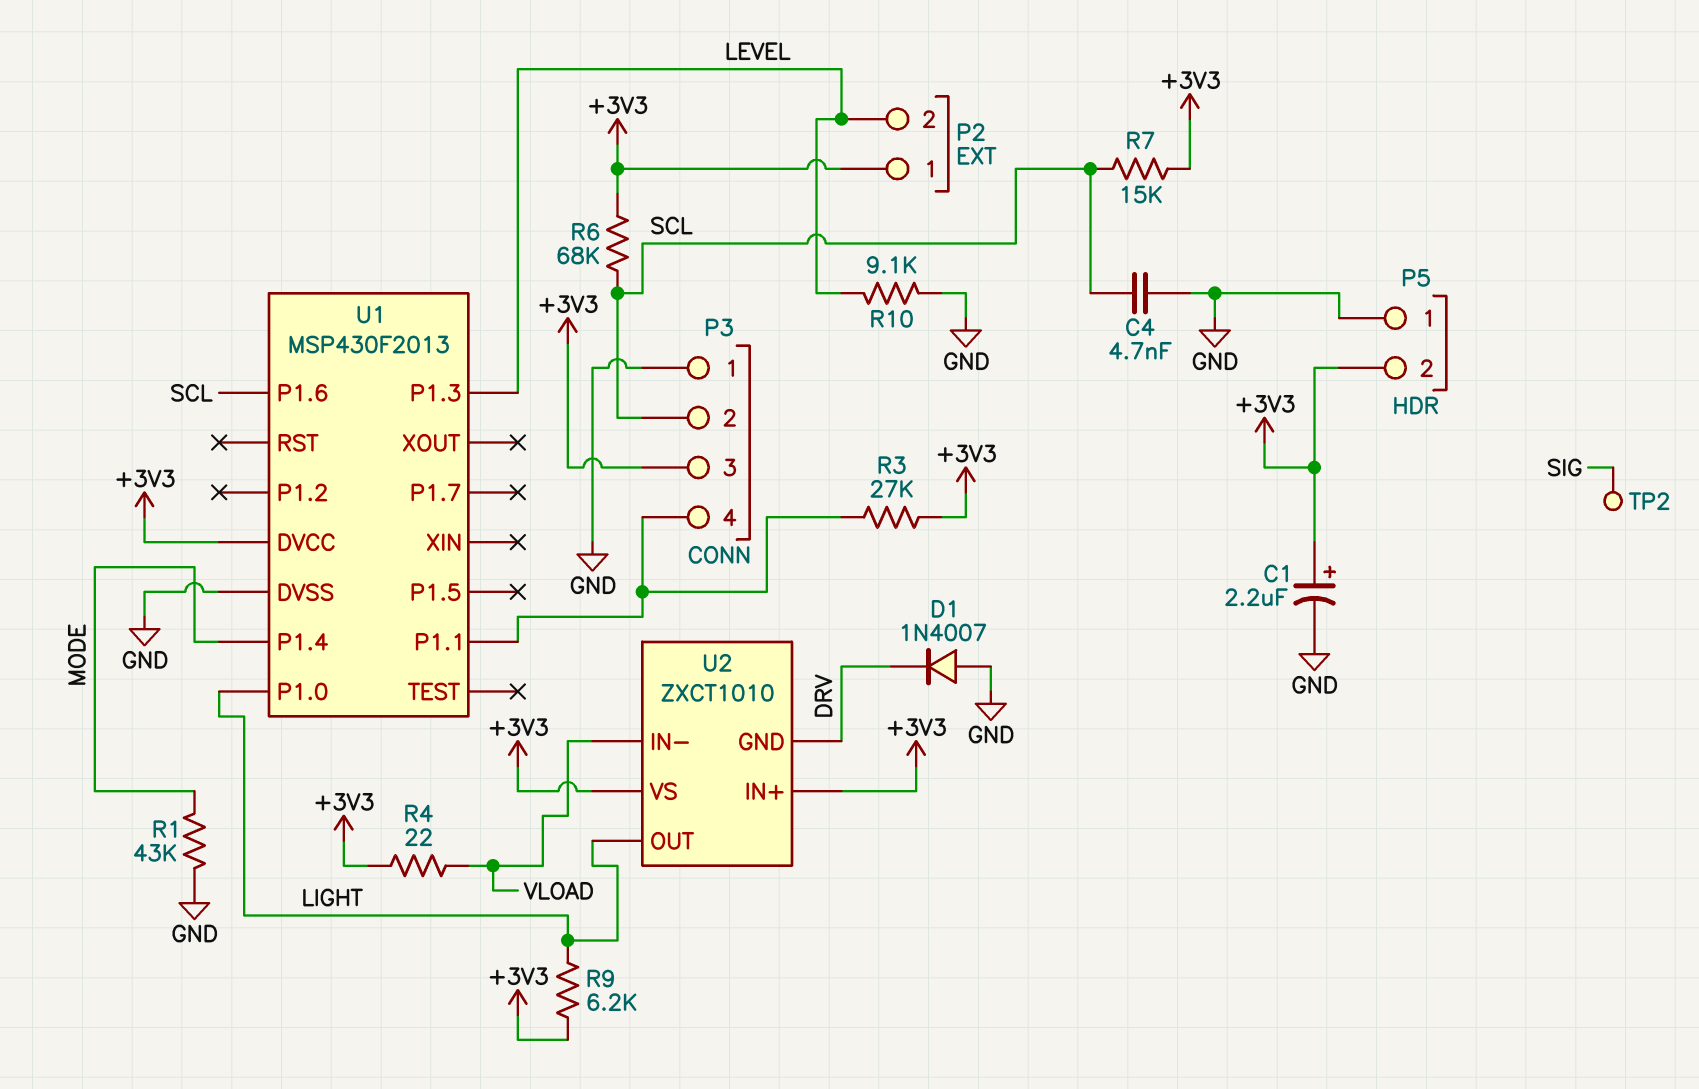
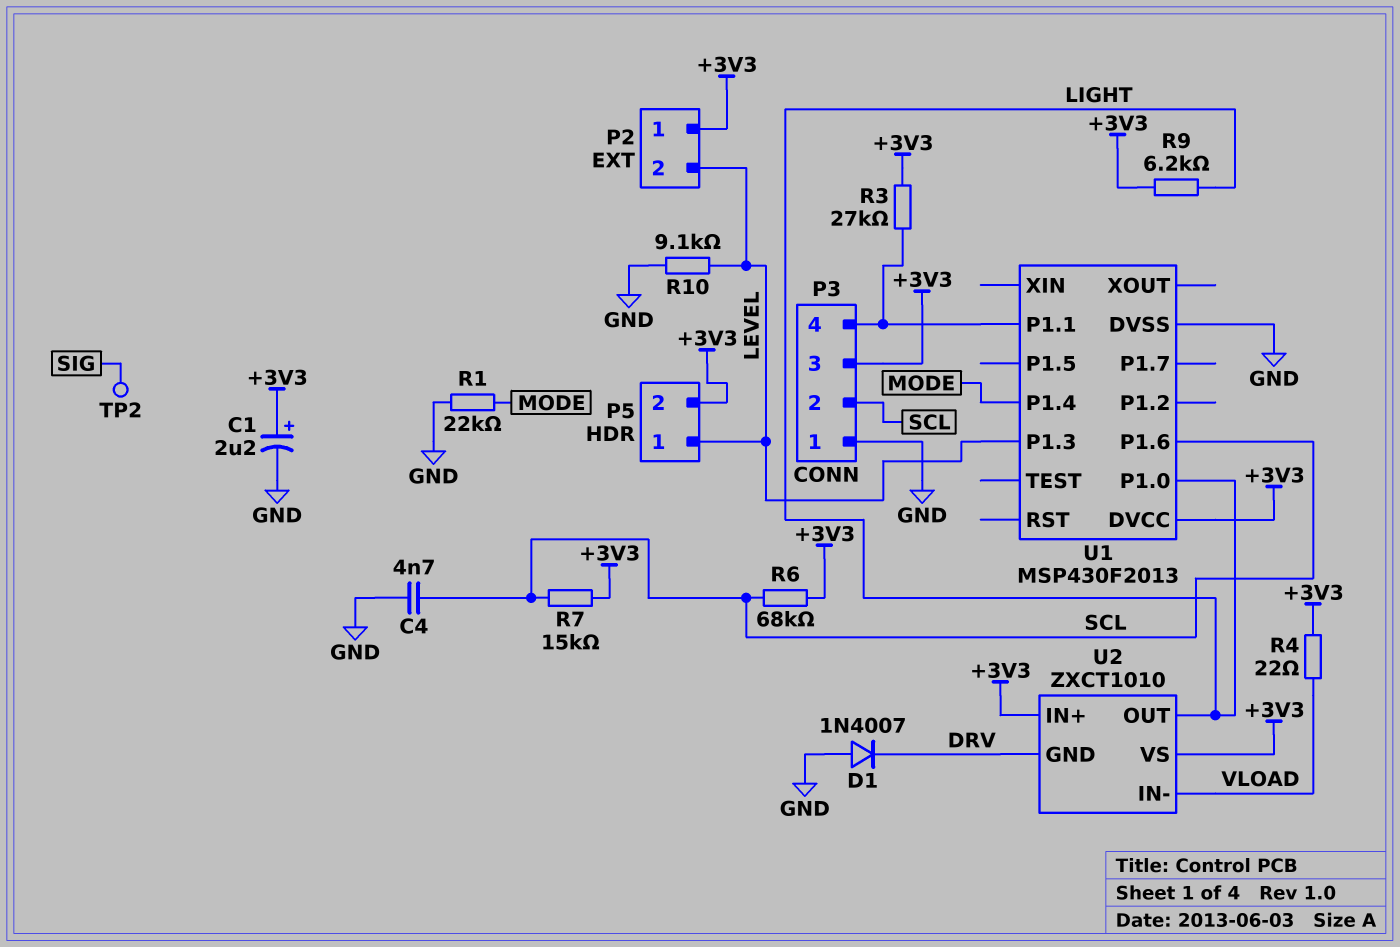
P5 pin 1: GND -> LEVEL
R1: 43k (GND, MODE) -> 22k (GND, MODE)

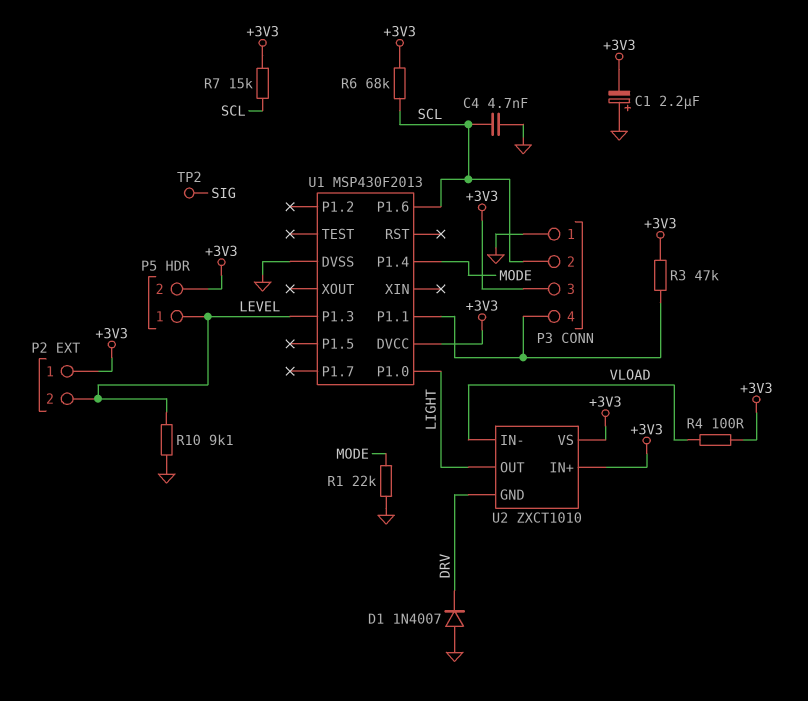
C1: 2.2uF (plus +3V3, minus GND) -> 2.2uF (plus GND, minus +3V3)
R3: 27k (+3V3, P3/4) -> 47k (+3V3, P3/4)
R4: 22 (+3V3, VLOAD) -> 100 (+3V3, VLOAD)
R9: 6.2k (+3V3, LIGHT) -> none

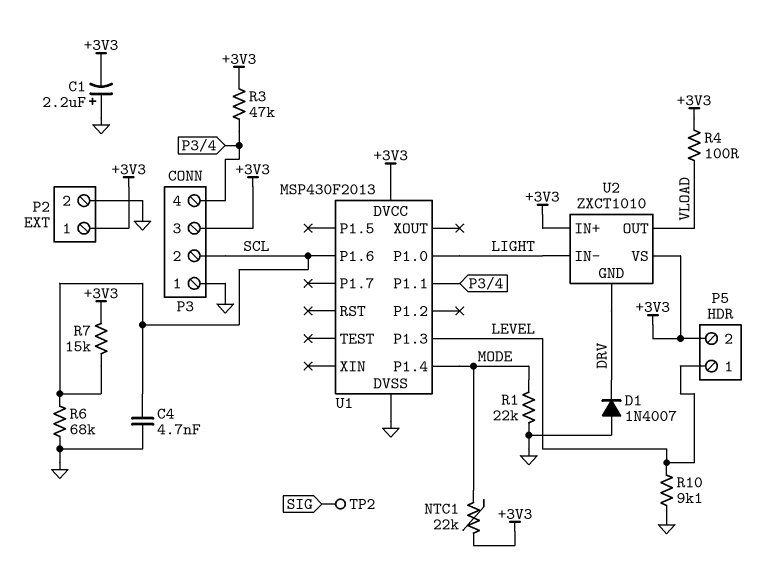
NTC1: none -> 22k (+3V3, MODE)
P2 pin 2: LEVEL -> GND
R6: 68k (+3V3, SCL) -> 68k (GND, SCL)
U2 pin IN-: VLOAD -> LIGHT
U2 pin OUT: LIGHT -> VLOAD

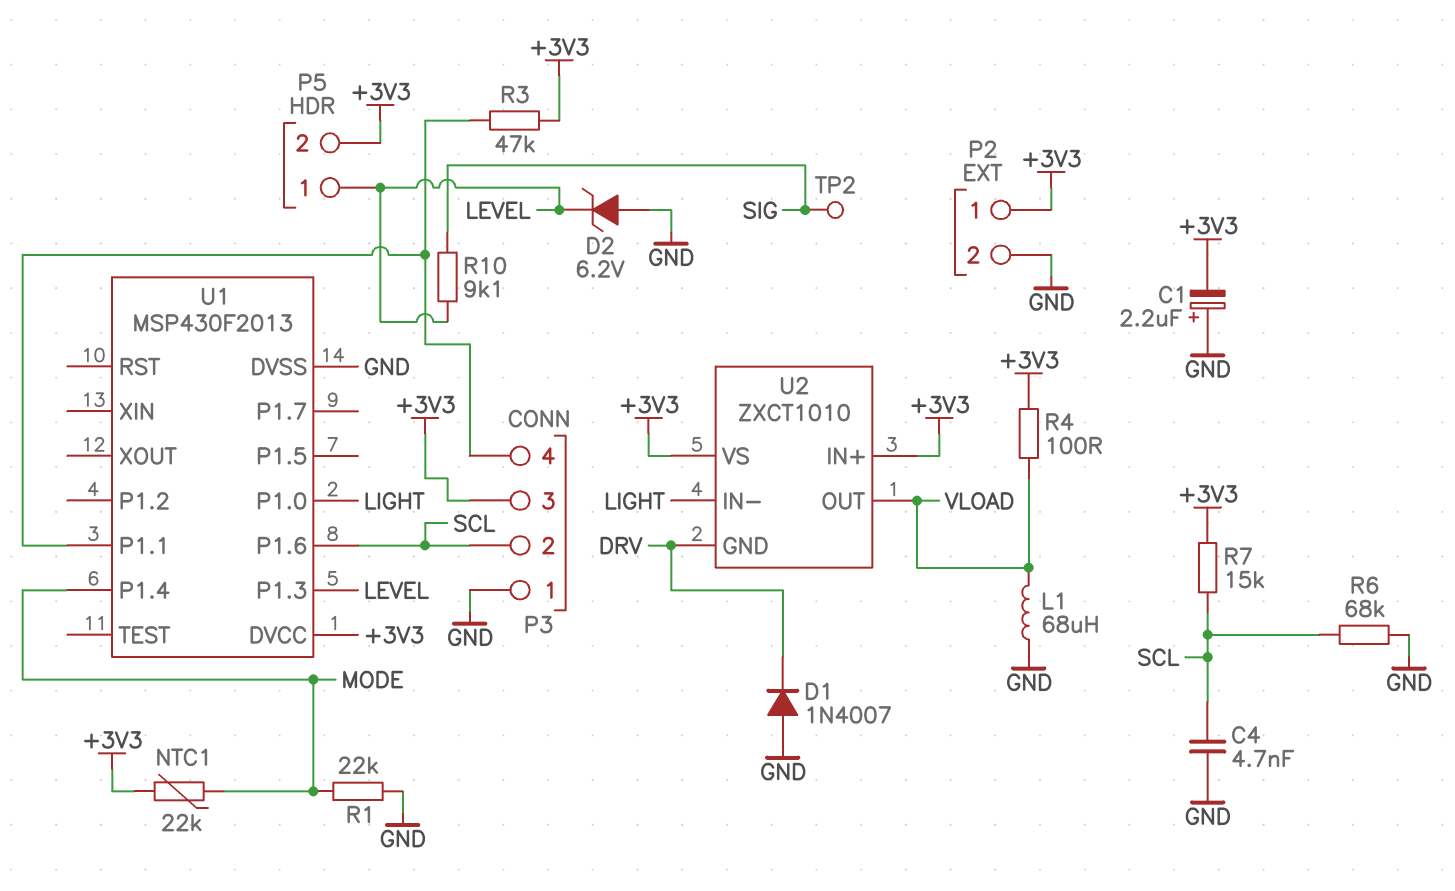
D2: none -> zener 6.2V (A GND, K LEVEL)
L1: none -> 68uH (GND, VLOAD)
R10: 9.1k (GND, LEVEL) -> 9.1k (LEVEL, SIG)

